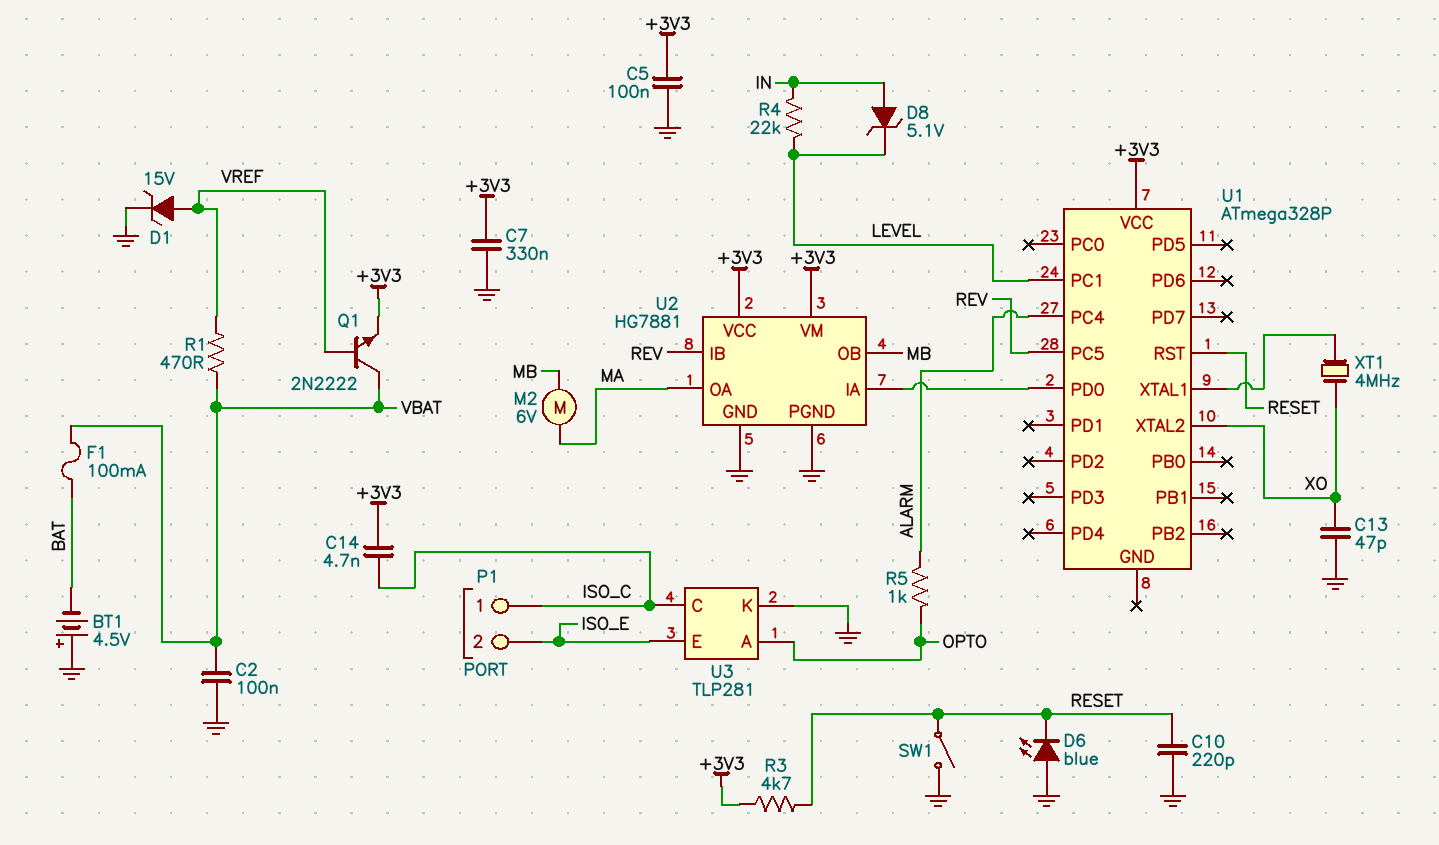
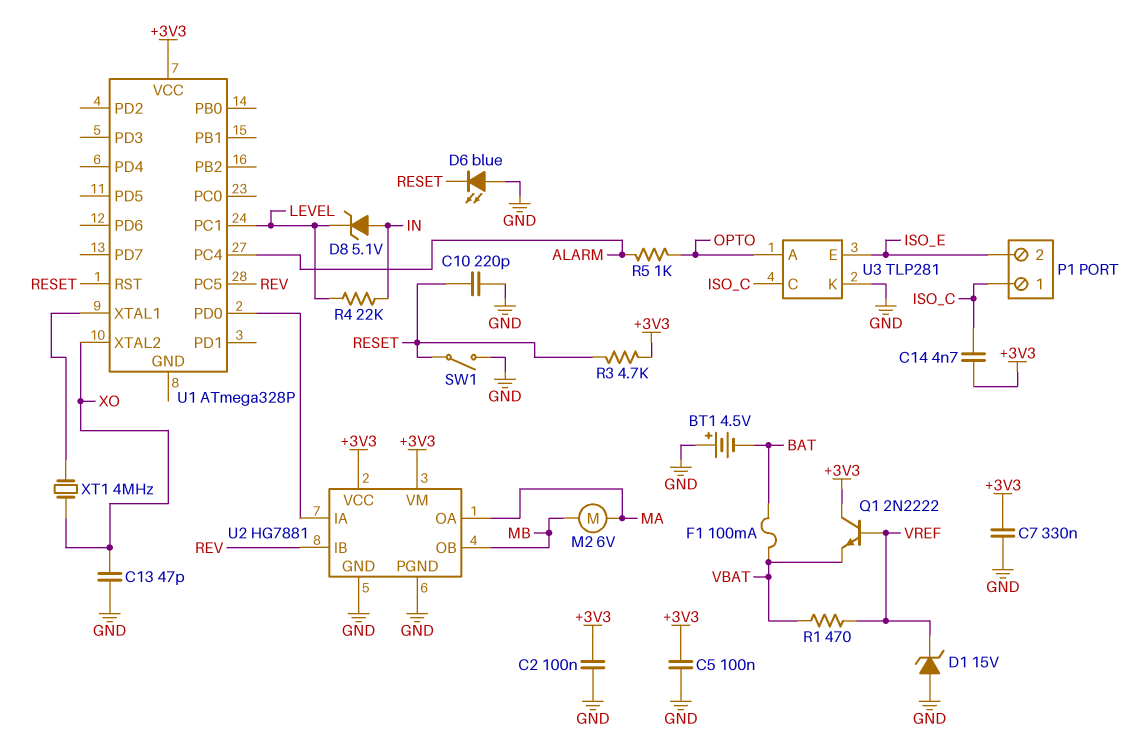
C2: 100nF (GND, VBAT) -> 100nF (+3V3, GND)
D1: zener 15V (A VREF, K GND) -> zener 15V (A GND, K VREF)
Q1: NPN 2N2222 (B VREF, C VBAT, E +3V3) -> NPN 2N2222 (B VREF, C +3V3, E VBAT)

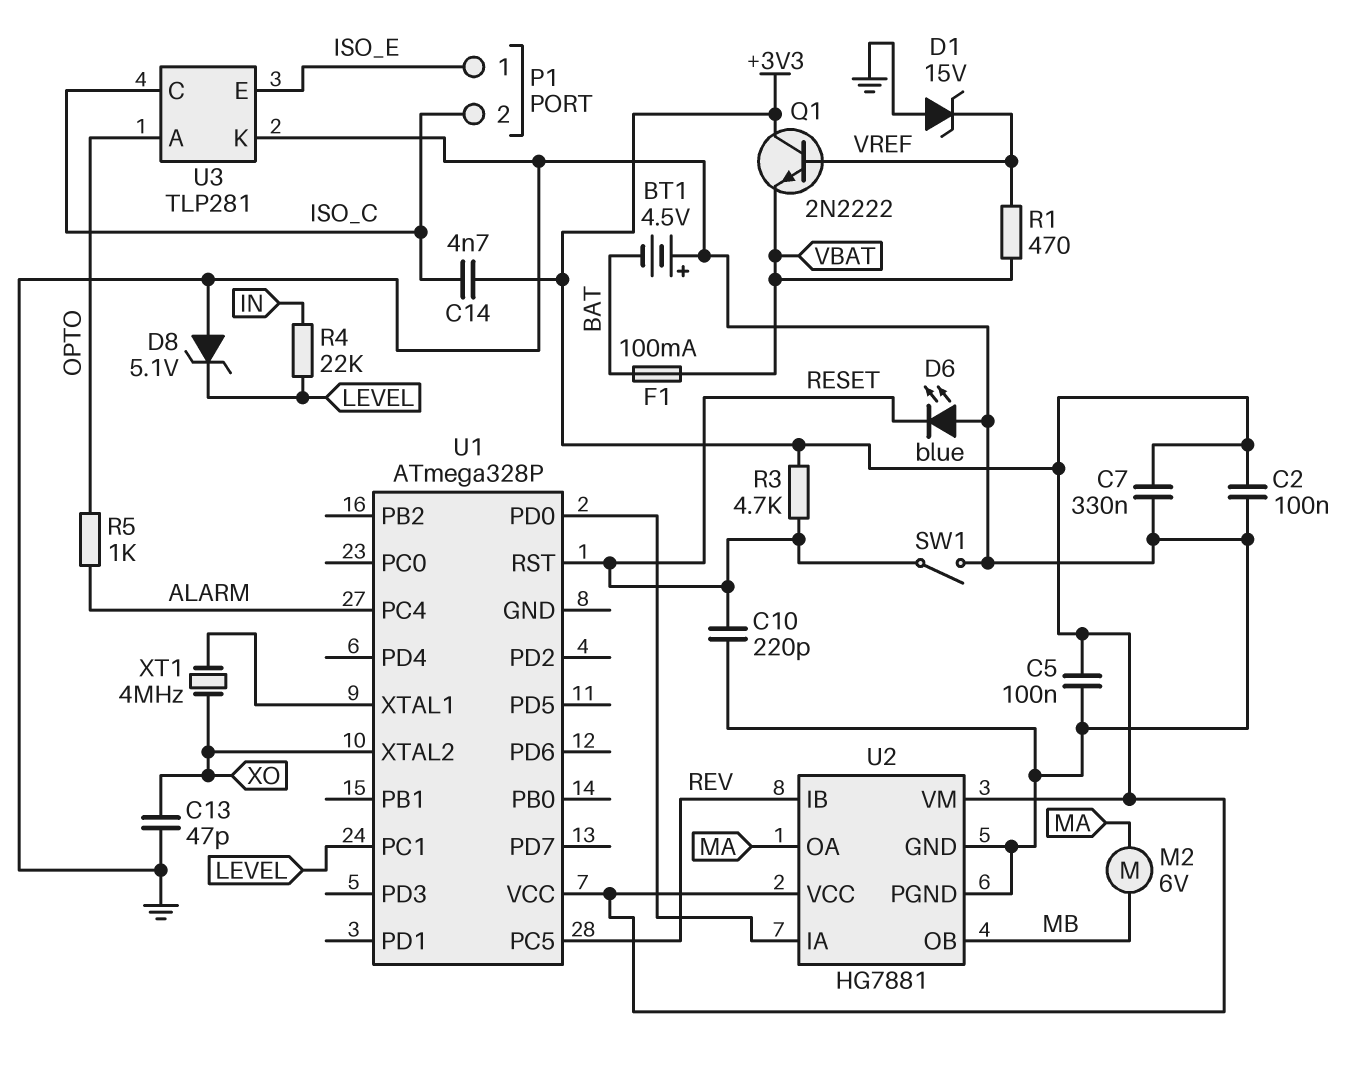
D8: zener 5.1V (A IN, K LEVEL) -> zener 5.1V (A GND, K LEVEL)
P1 pin 1: ISO_C -> ISO_E
P1 pin 2: ISO_E -> ISO_C

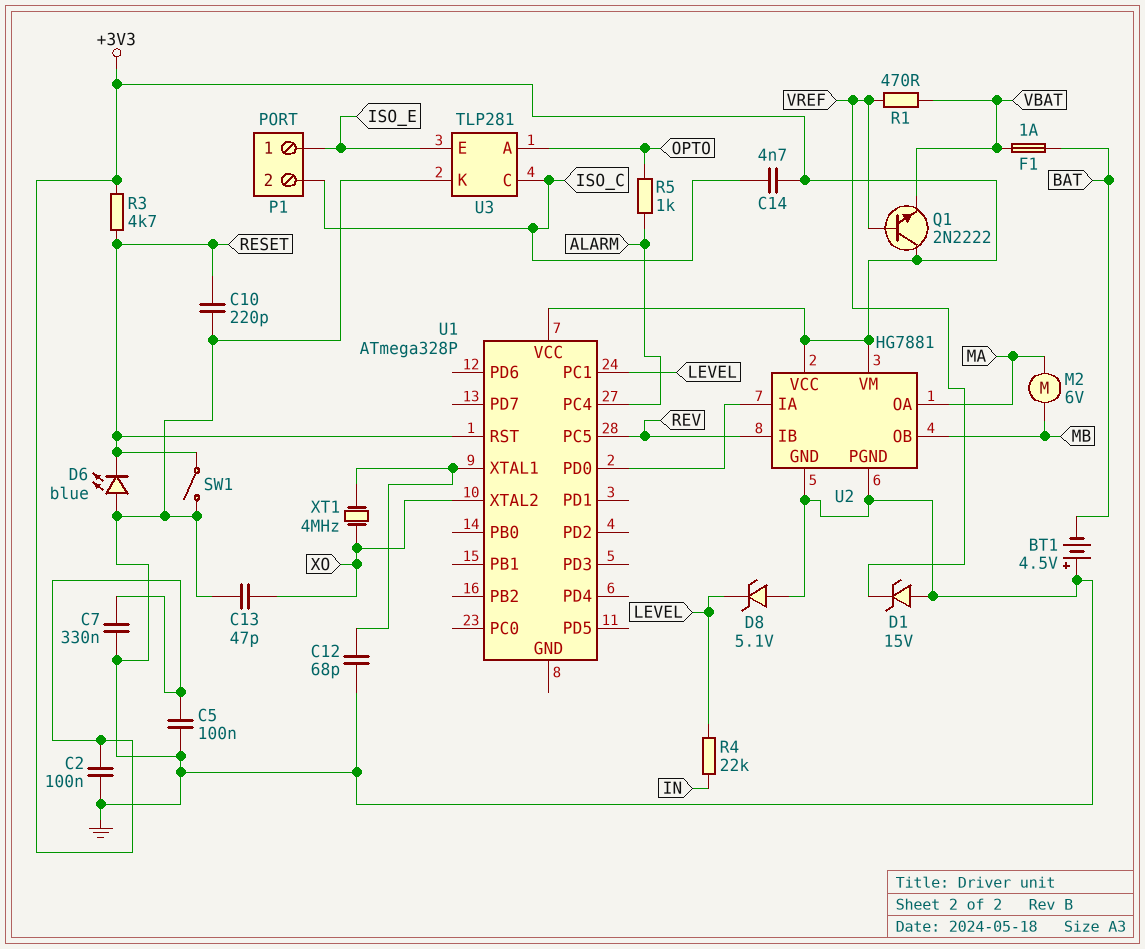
C12: none -> 68pF (GND, U1/XTAL1)
F1: 100mA (BAT, VBAT) -> 1A (BAT, VBAT)

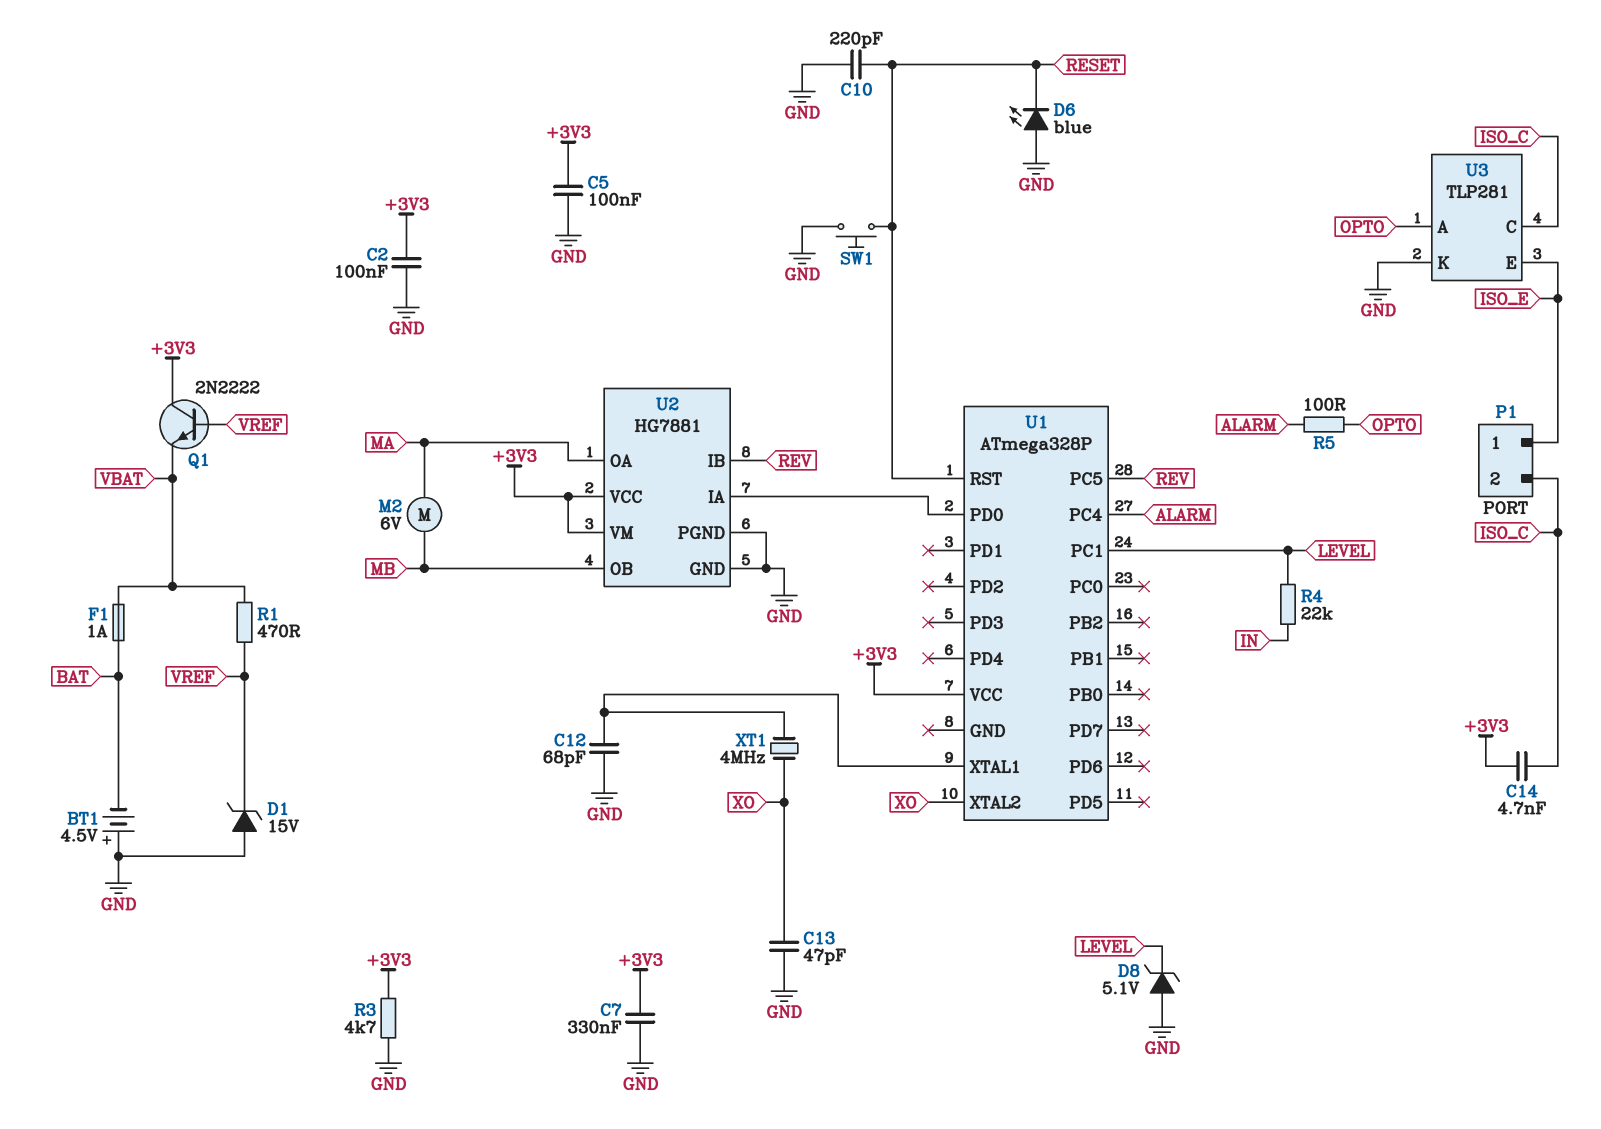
R3: 4.7k (+3V3, RESET) -> 4.7k (+3V3, GND)
R5: 1k (ALARM, OPTO) -> 100 (ALARM, OPTO)
SW1: switch (GND, RESET) -> button (GND, RESET)

